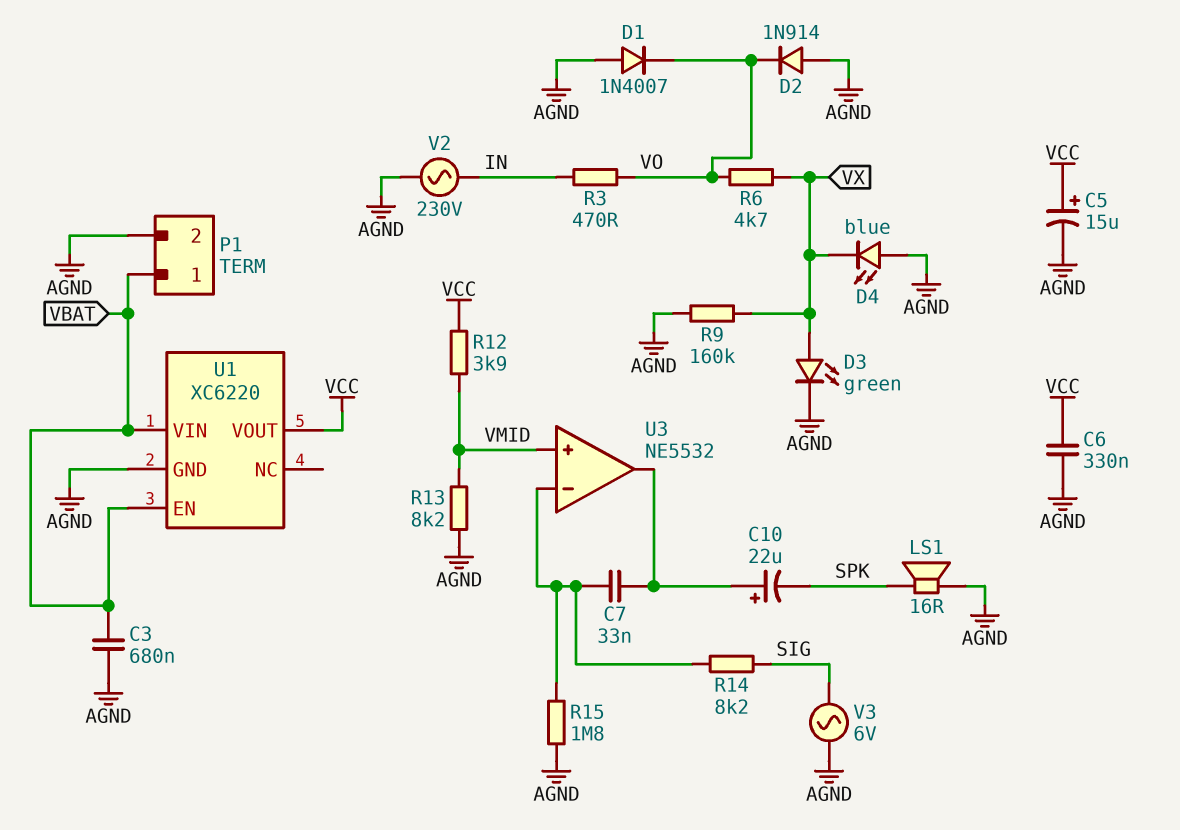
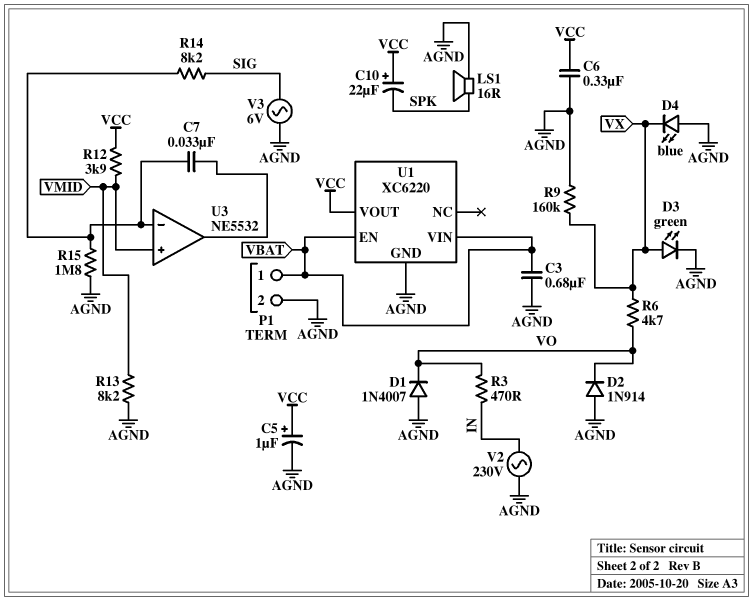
C5: 15uF (plus VCC, minus AGND) -> 1uF (plus VCC, minus AGND)
C10: 22uF (plus U3/out, minus SPK) -> 22uF (plus VCC, minus SPK)

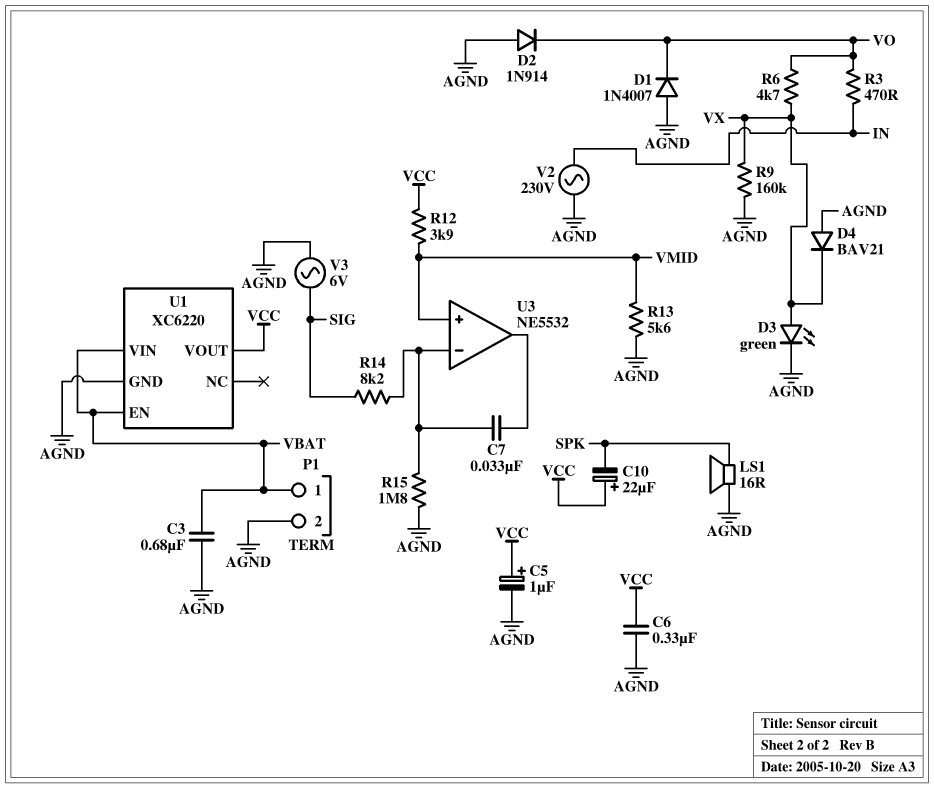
D4: LED blue (A AGND, K VX) -> diode BAV21 (A AGND, K VX)
R13: 8.2k (AGND, VMID) -> 5.6k (AGND, VMID)

